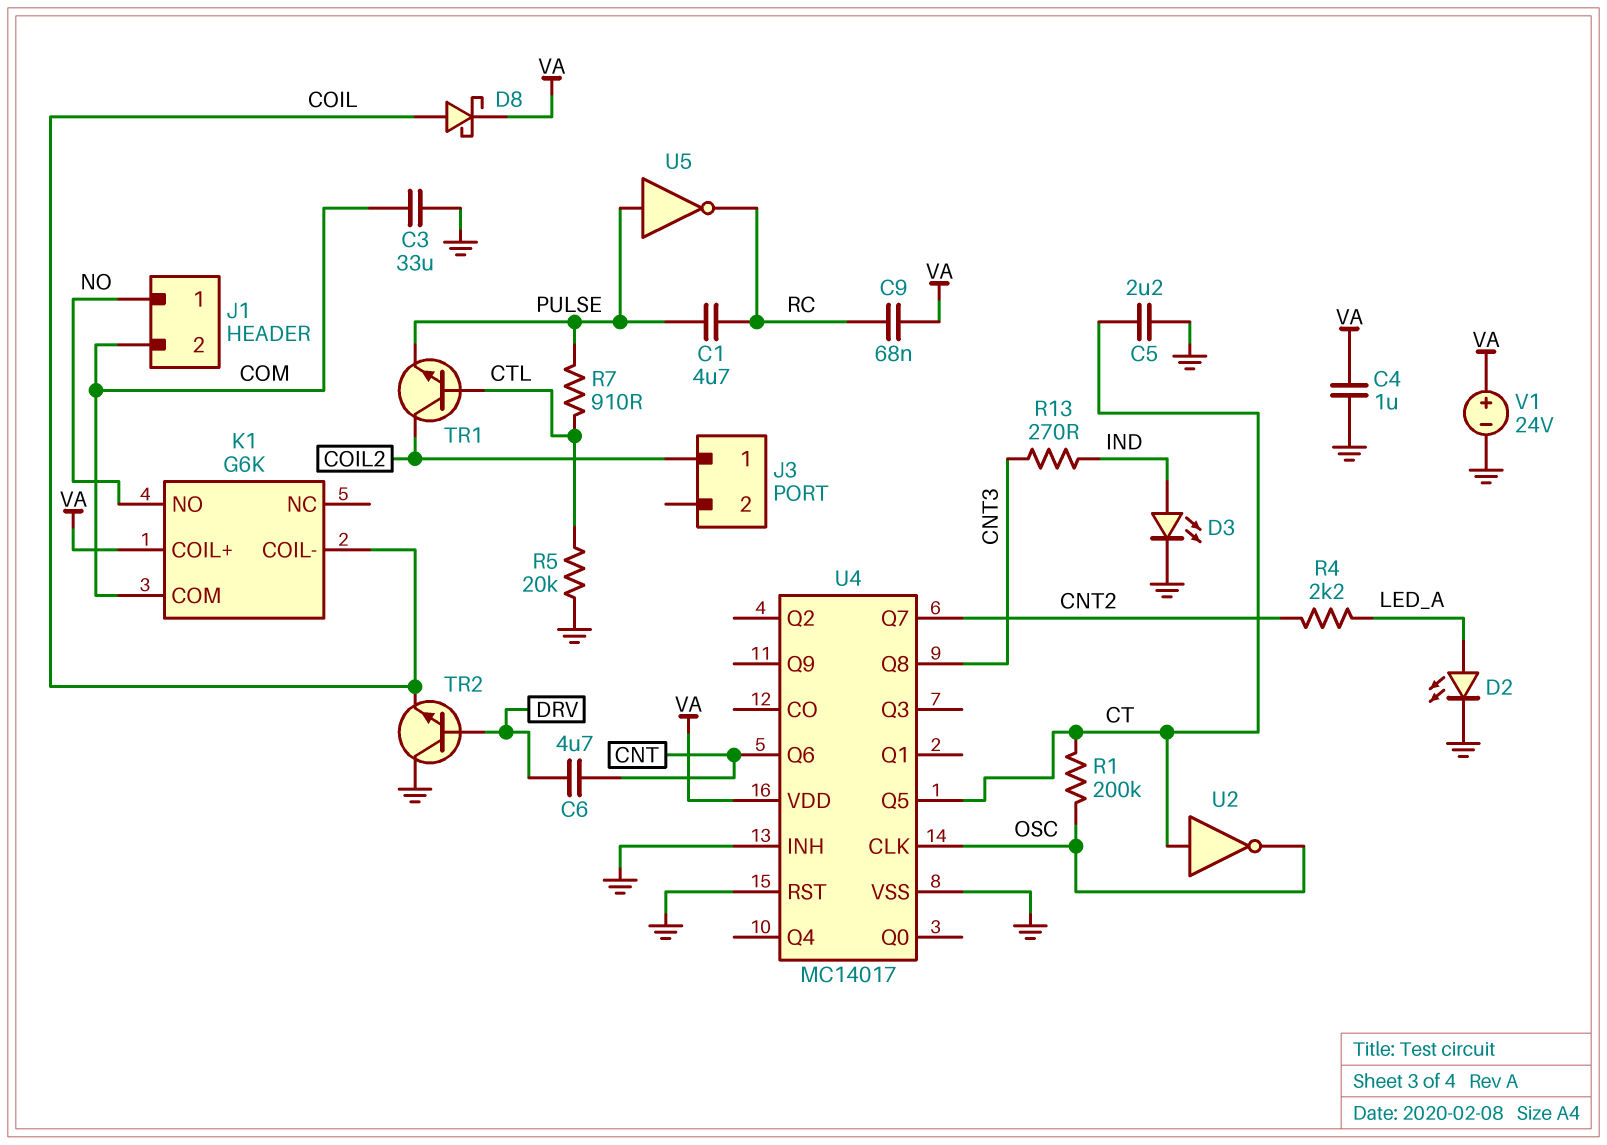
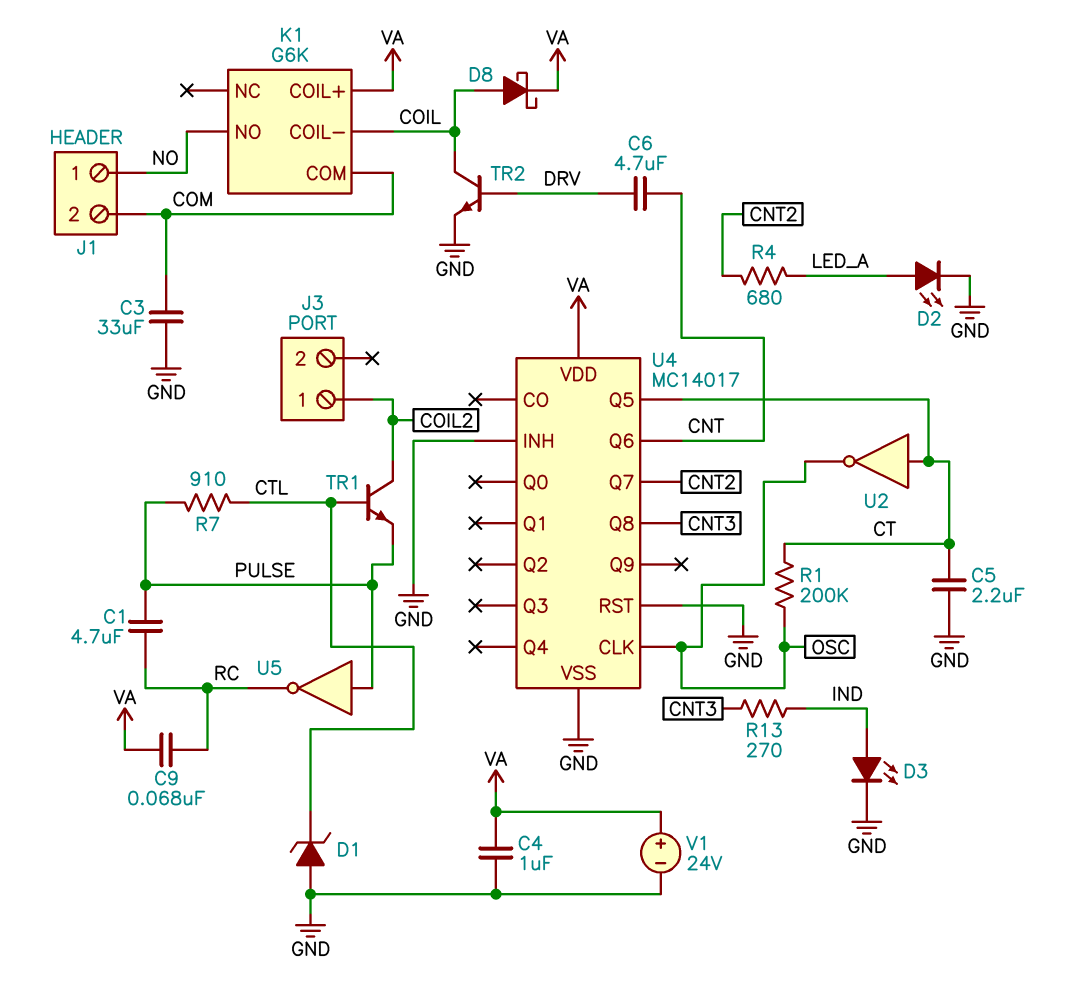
D1: none -> zener (A GND, K CTL)
R4: 2.2k (CNT2, LED_A) -> 680 (CNT2, LED_A)
R5: 20k (CTL, GND) -> none
TR2: NPN (B DRV, C GND, E COIL) -> NPN (B DRV, C COIL, E GND)

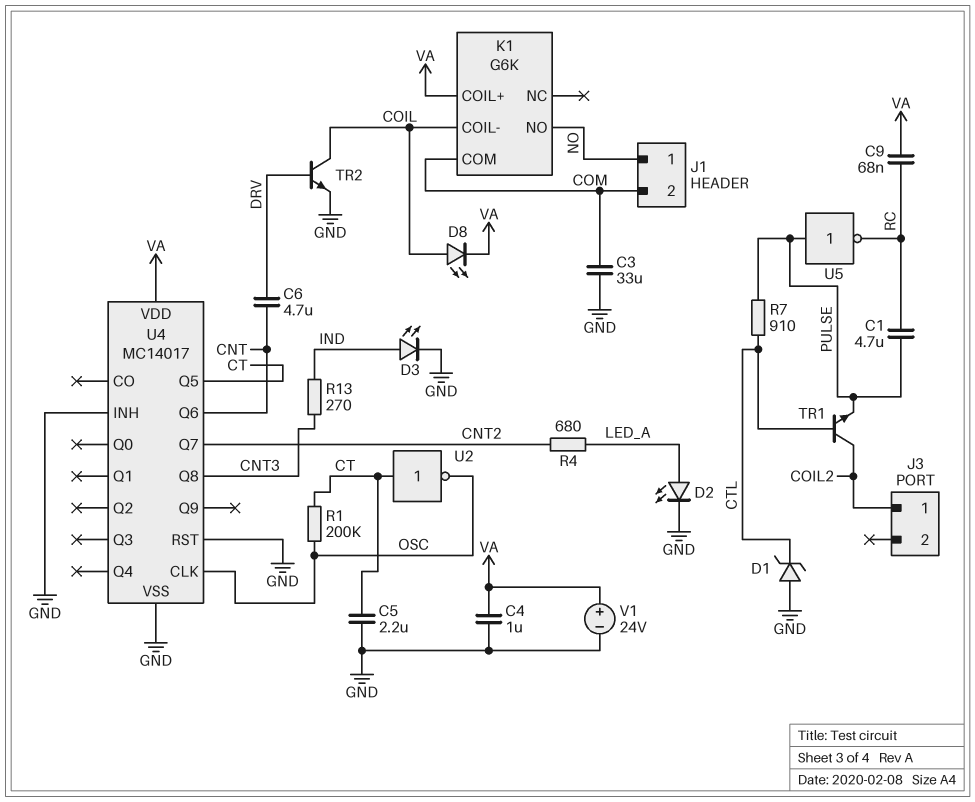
D8: schottky (A COIL, K VA) -> LED (A COIL, K VA)

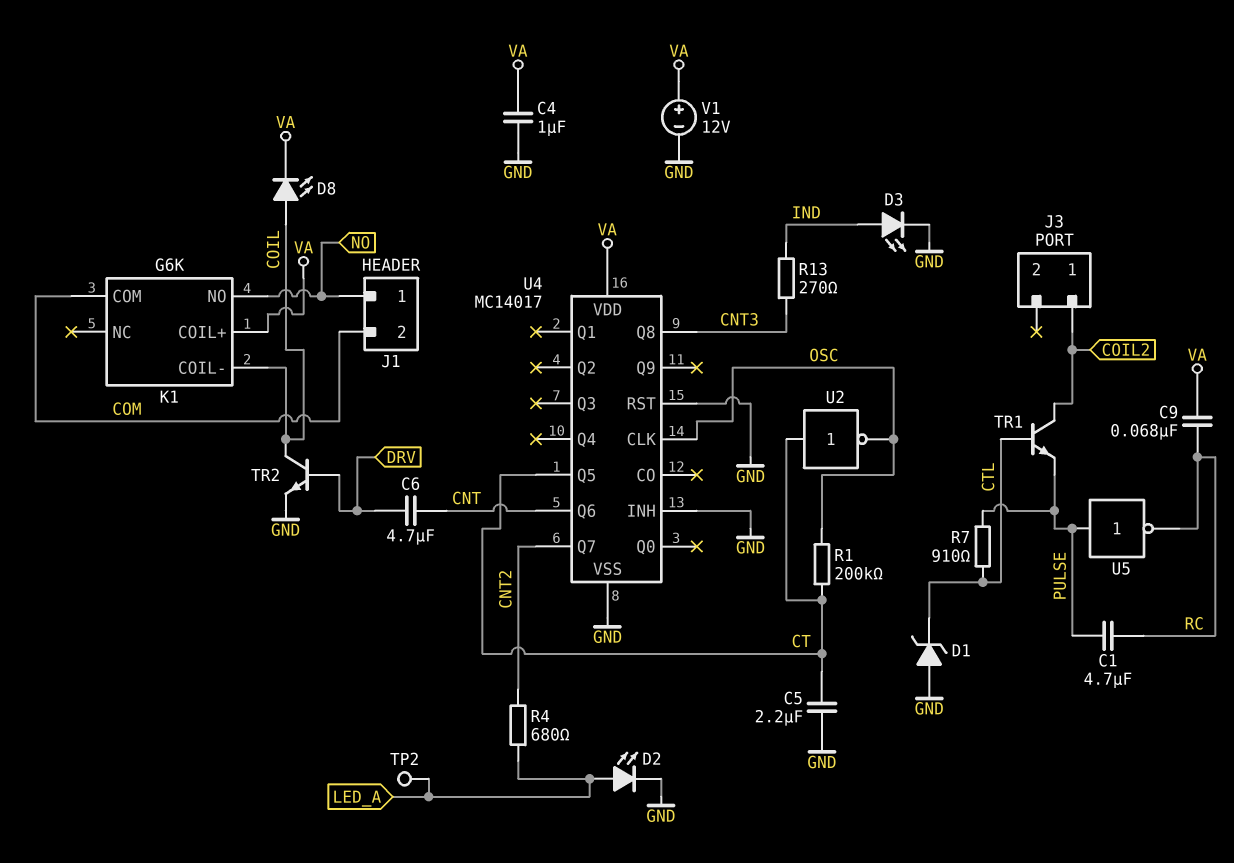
C3: 33uF (COM, GND) -> none
TP2: none -> test point (LED_A)
V1: 24V (plus VA, minus GND) -> 12V (plus VA, minus GND)

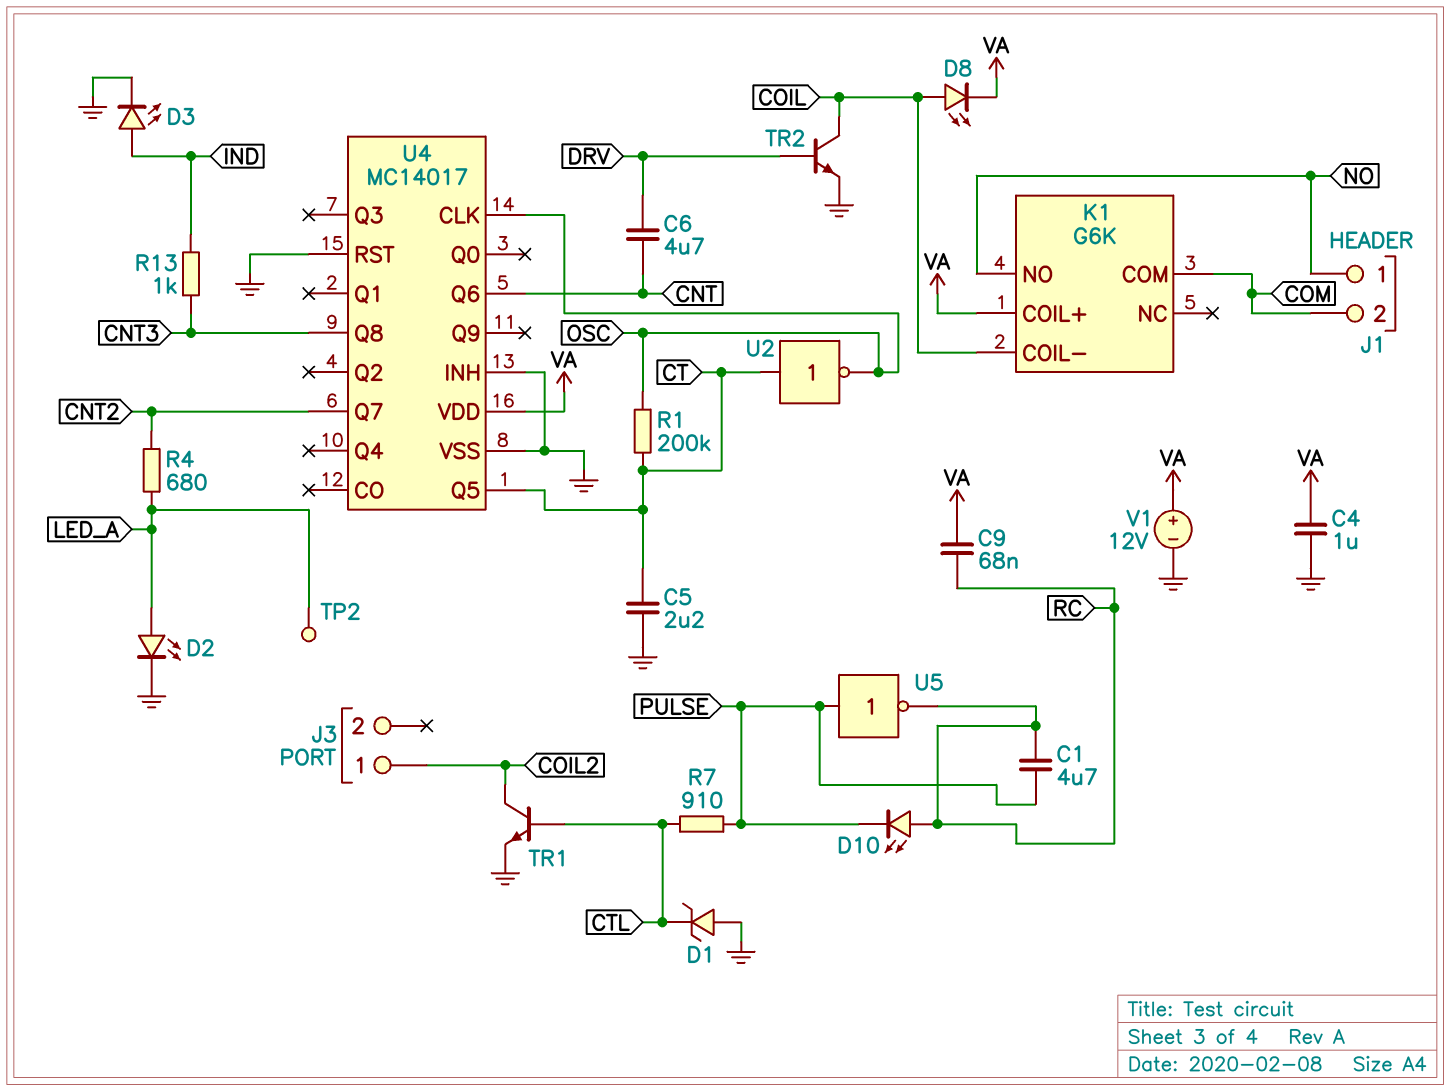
D10: none -> LED (A RC, K PULSE)
R13: 270 (CNT3, IND) -> 1k (CNT3, IND)
TR1: NPN (B CTL, C COIL2, E PULSE) -> NPN (B CTL, C COIL2, E GND)

